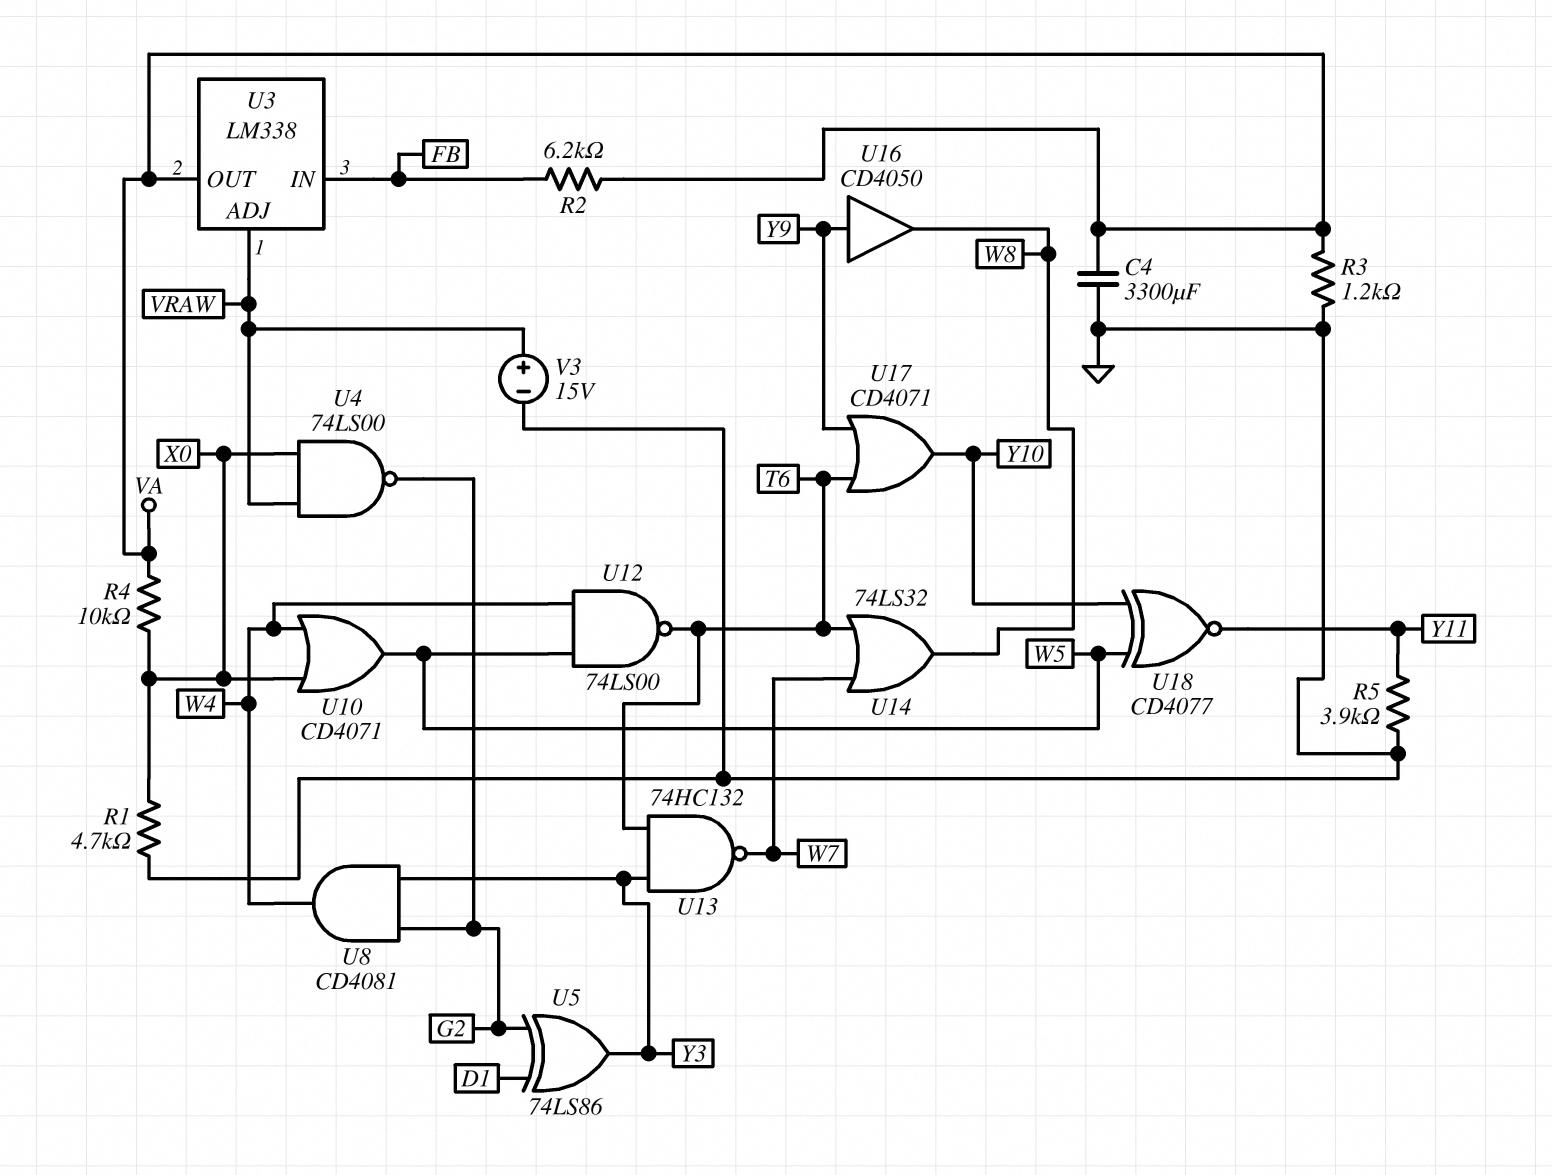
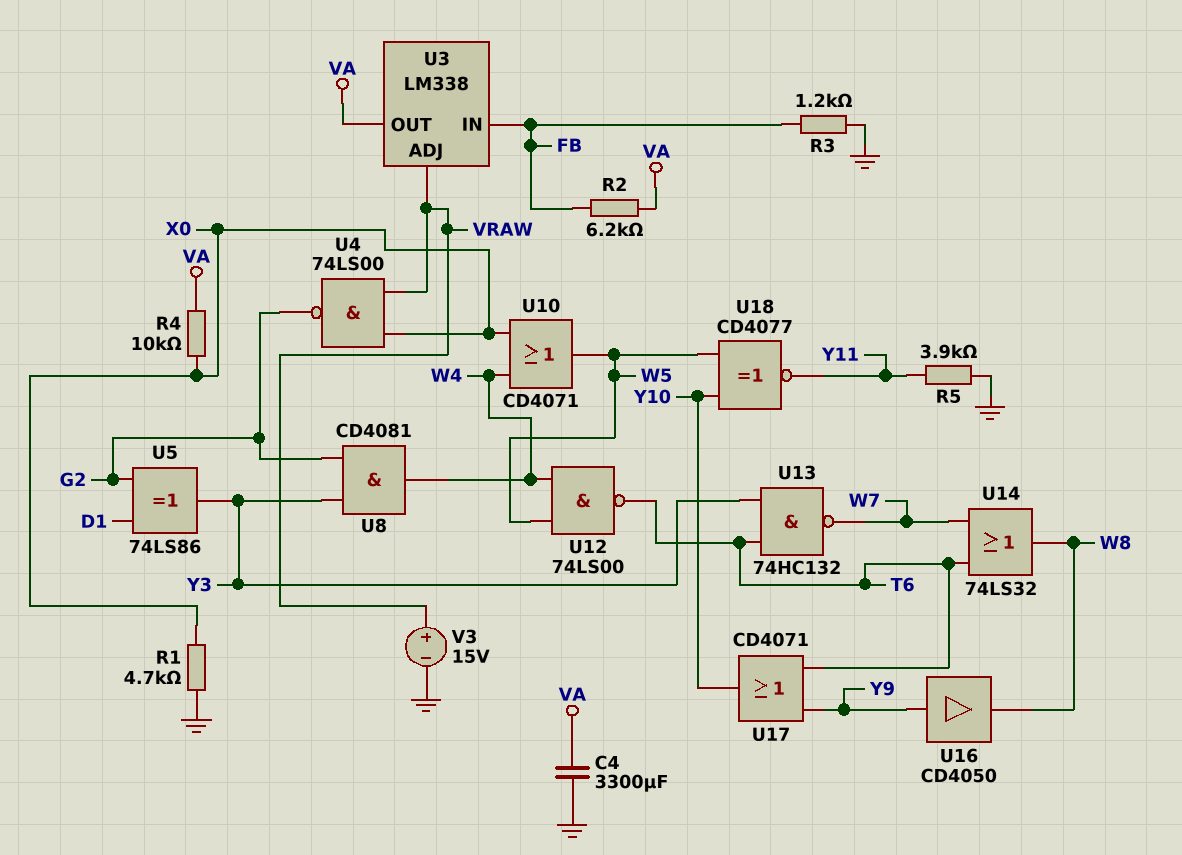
R3: 1.2k (GND, VA) -> 1.2k (FB, GND)

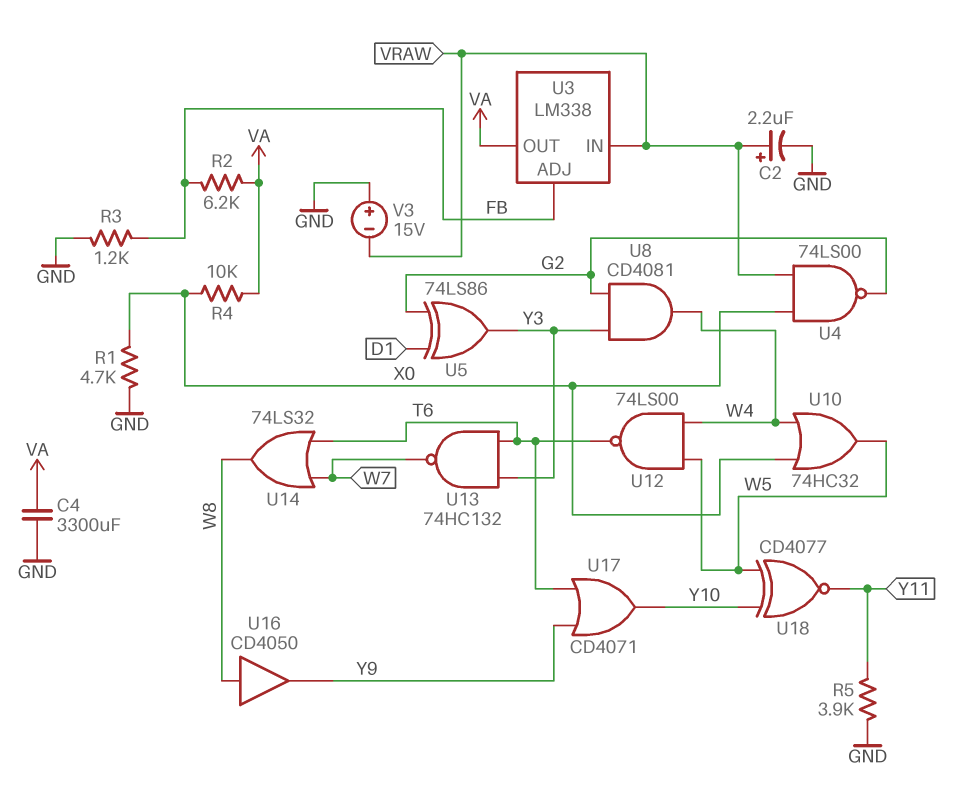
C2: none -> 2.2uF (plus VRAW, minus GND)
U3 pin ADJ: VRAW -> FB
U3 pin IN: FB -> VRAW
U10: OR CD4071 (in W4, in X0, out W5) -> OR 74HC32 (in W4, in X0, out W5)
U16: buffer CD4050 (in Y9, out W8) -> buffer CD4050 (in W8, out Y9)
V3: 15V (plus VRAW, minus GND) -> 15V (plus GND, minus VRAW)

